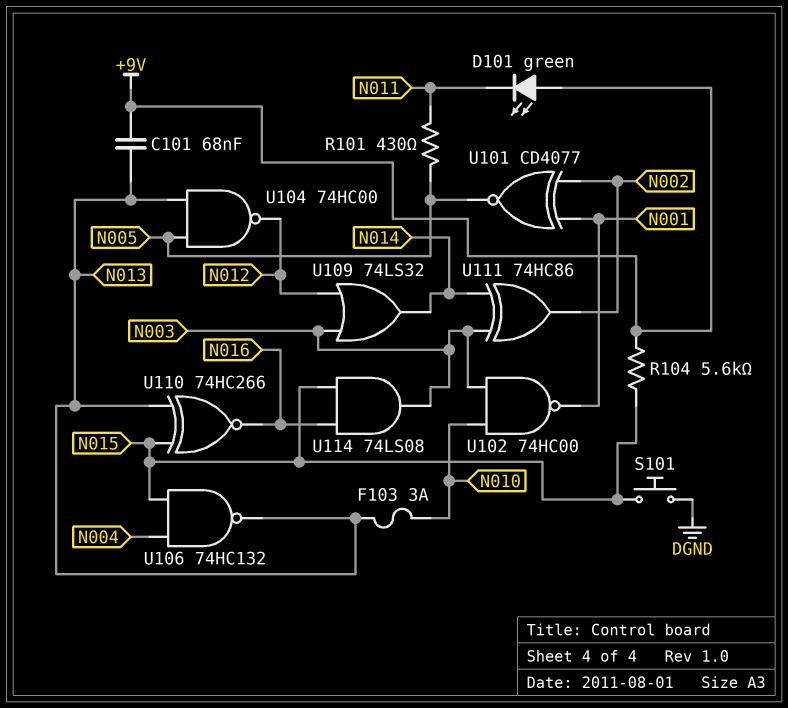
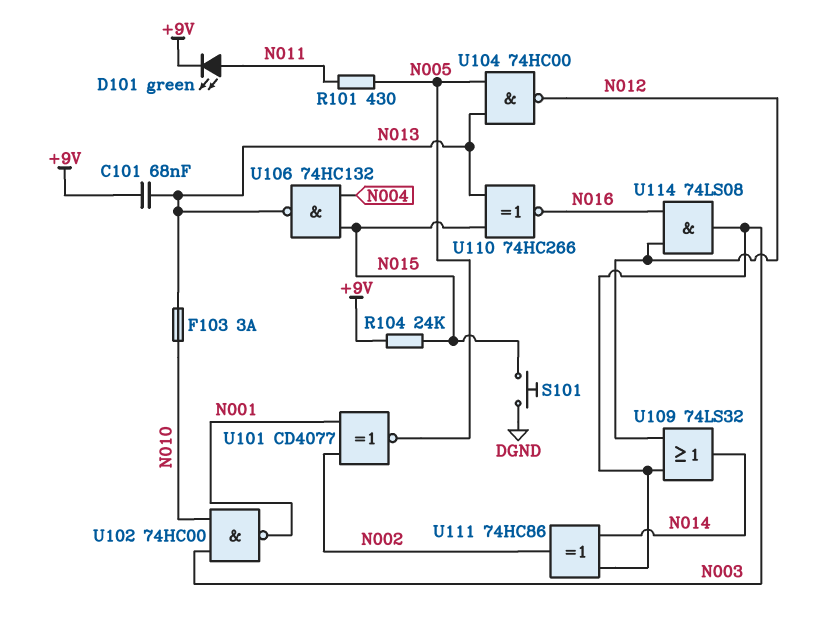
D101: LED green (A +9V, K N011) -> LED green (A N011, K +9V)
R104: 5.6k (+9V, N015) -> 24k (+9V, N015)
U114: AND 74LS08 (in N015, in N016, out N003) -> AND 74LS08 (in N012, in N016, out N003)

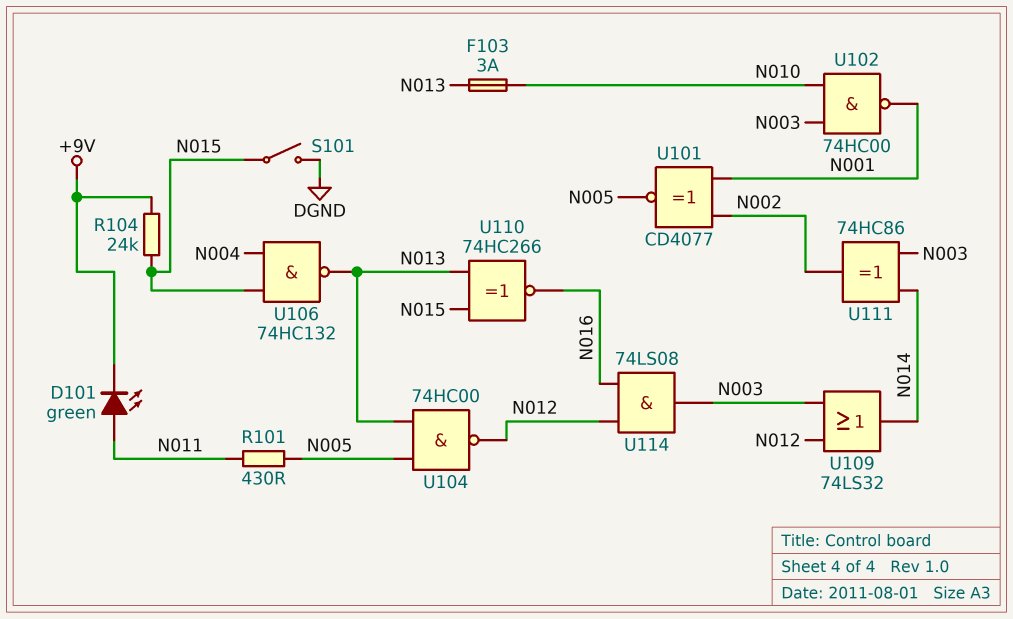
C101: 68nF (+9V, N013) -> none
S101: button (DGND, N015) -> switch (DGND, N015)

